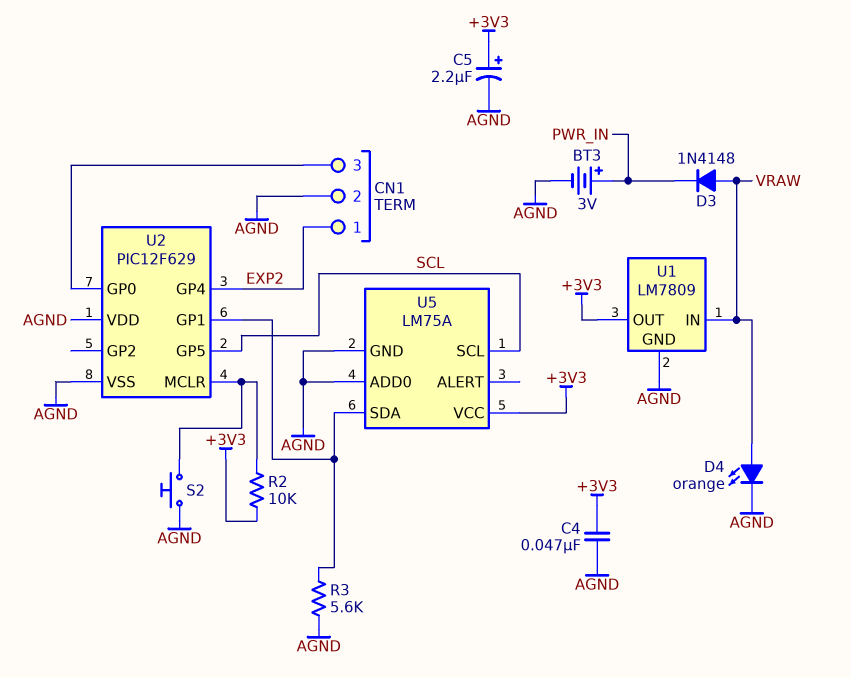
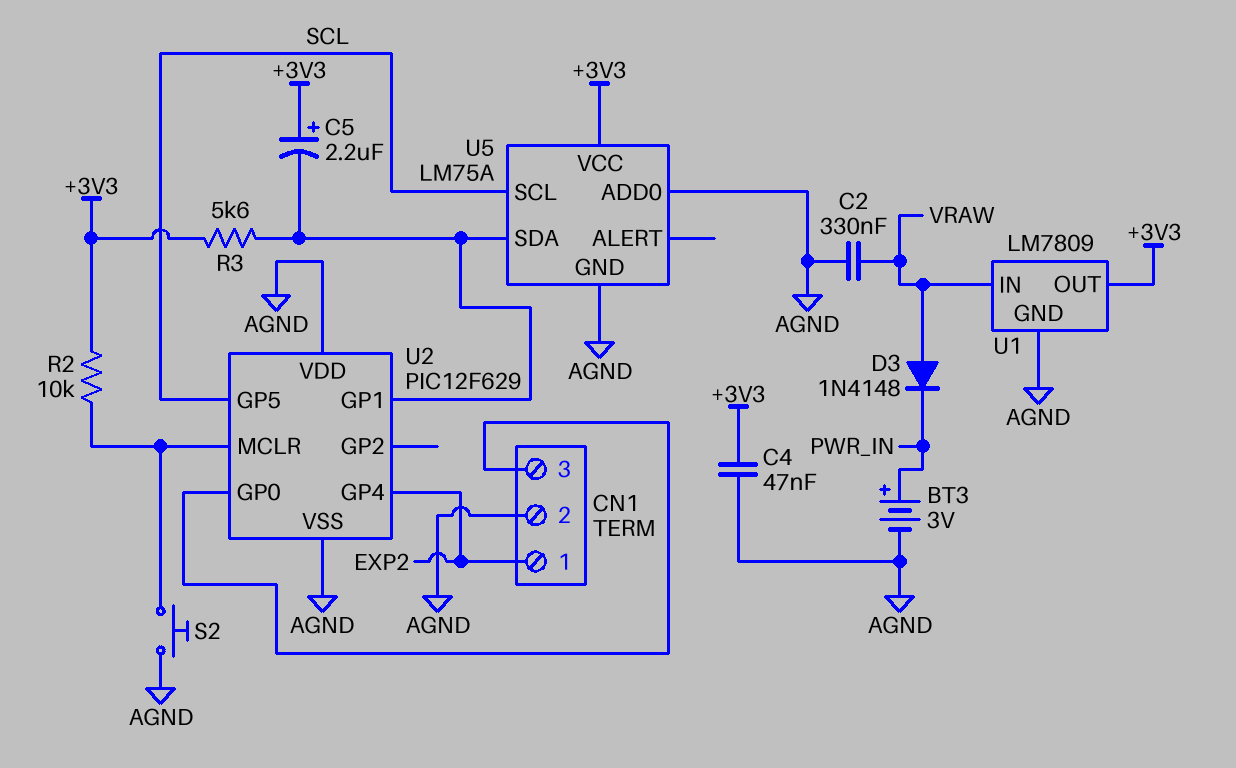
C2: none -> 330nF (AGND, VRAW)
C5: 2.2uF (plus +3V3, minus AGND) -> 2.2uF (plus +3V3, minus U2/GP1)
D4: LED orange (A VRAW, K AGND) -> none
R3: 5.6k (AGND, U2/GP1) -> 5.6k (+3V3, U2/GP1)

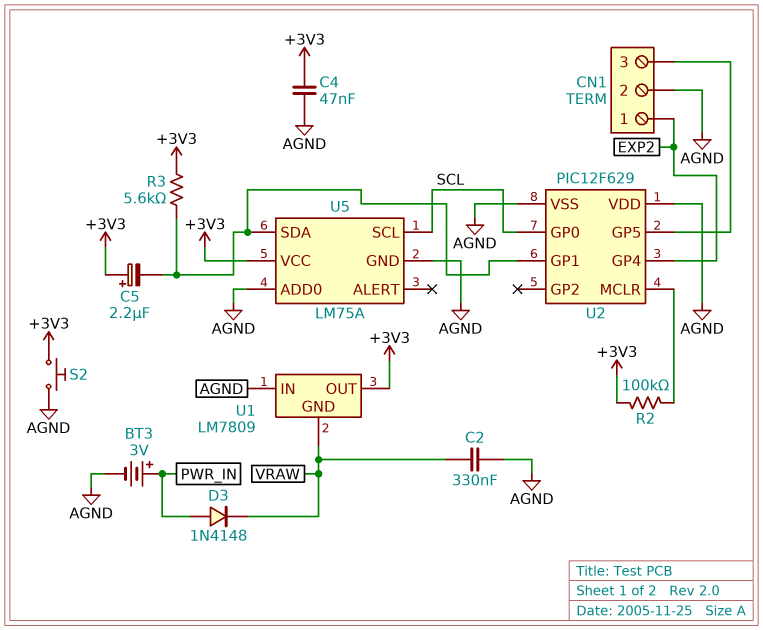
D3: diode 1N4148 (A VRAW, K PWR_IN) -> diode 1N4148 (A PWR_IN, K VRAW)
R2: 10k (+3V3, U2/MCLR) -> 100k (+3V3, U2/MCLR)
S2: button (AGND, U2/MCLR) -> button (+3V3, AGND)
U1 pin GND: AGND -> VRAW
U1 pin IN: VRAW -> AGND
U2 pin GP0: CN1/3 -> SCL
U2 pin GP5: SCL -> CN1/3

